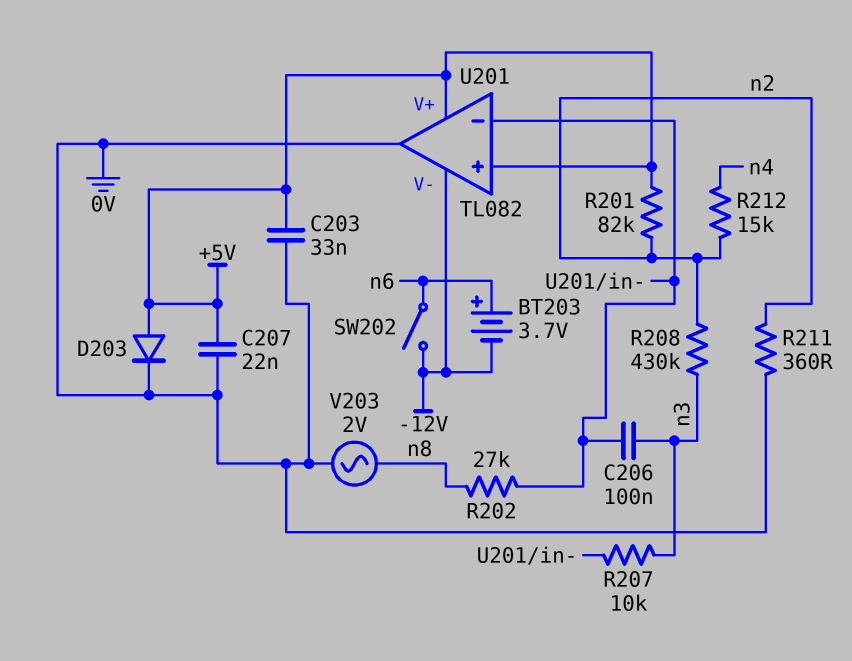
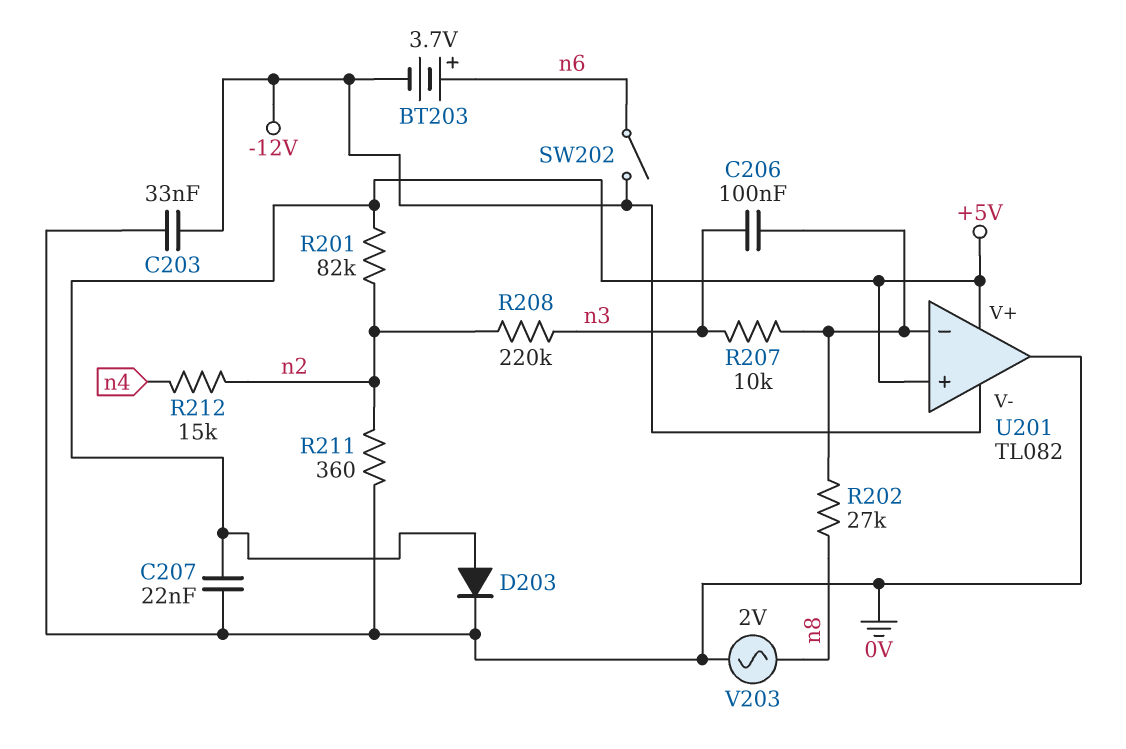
C203: 33nF (+5V, 0V) -> 33nF (-12V, 0V)
R208: 430k (n2, n3) -> 220k (n2, n3)

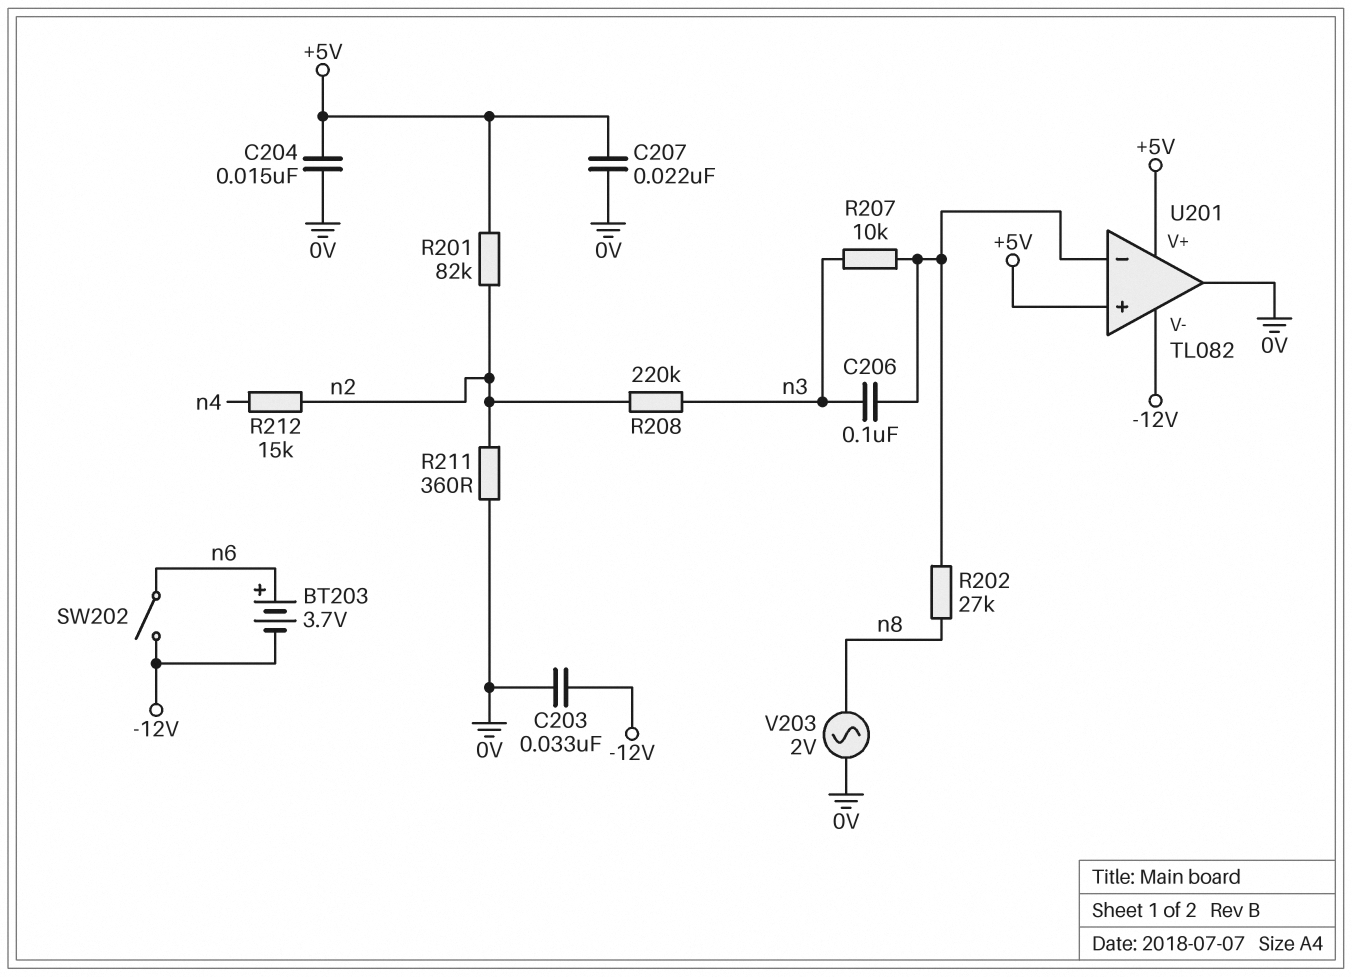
C204: none -> 15nF (+5V, 0V)
D203: diode (A +5V, K 0V) -> none

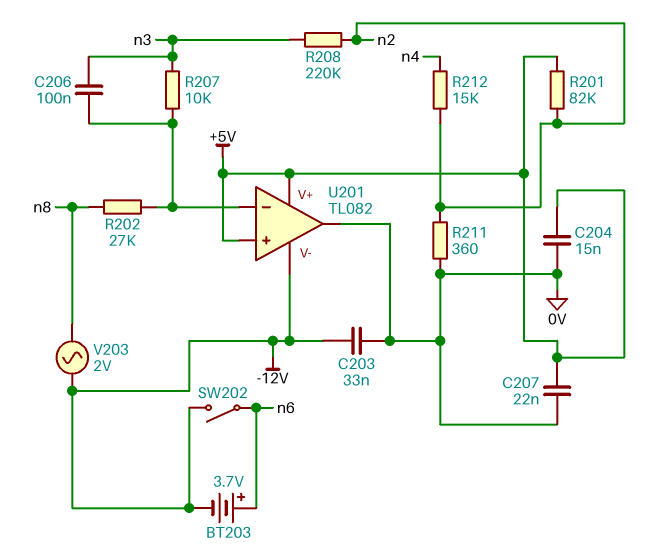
V203: AC 2V (0V, n8) -> AC 2V (-12V, n8)

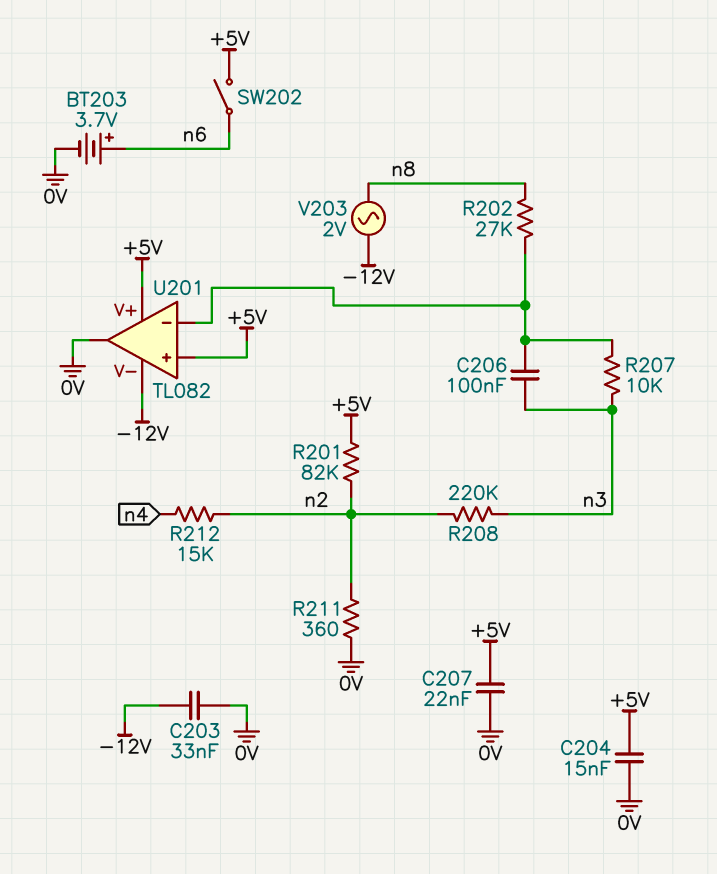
BT203: 3.7V (plus n6, minus -12V) -> 3.7V (plus n6, minus 0V)
SW202: switch (-12V, n6) -> switch (+5V, n6)

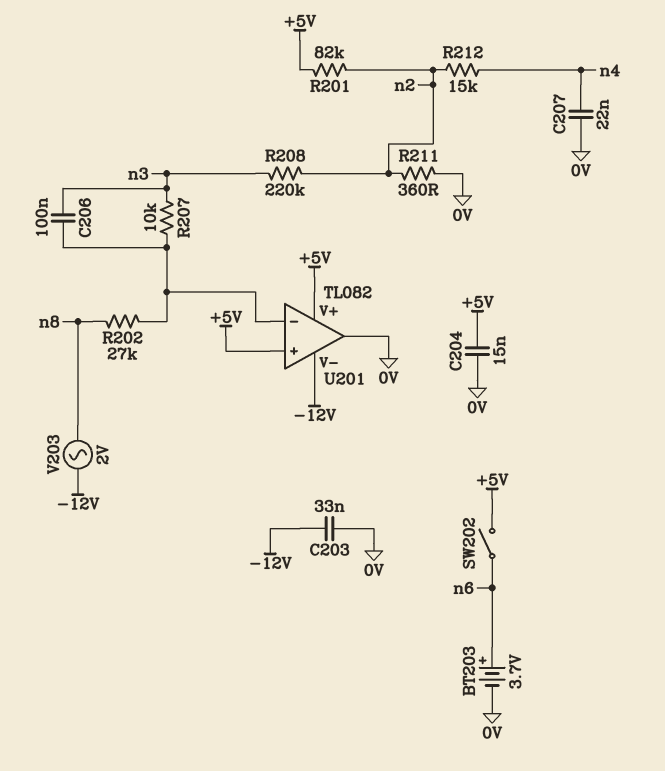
C207: 22nF (+5V, 0V) -> 22nF (0V, n4)

